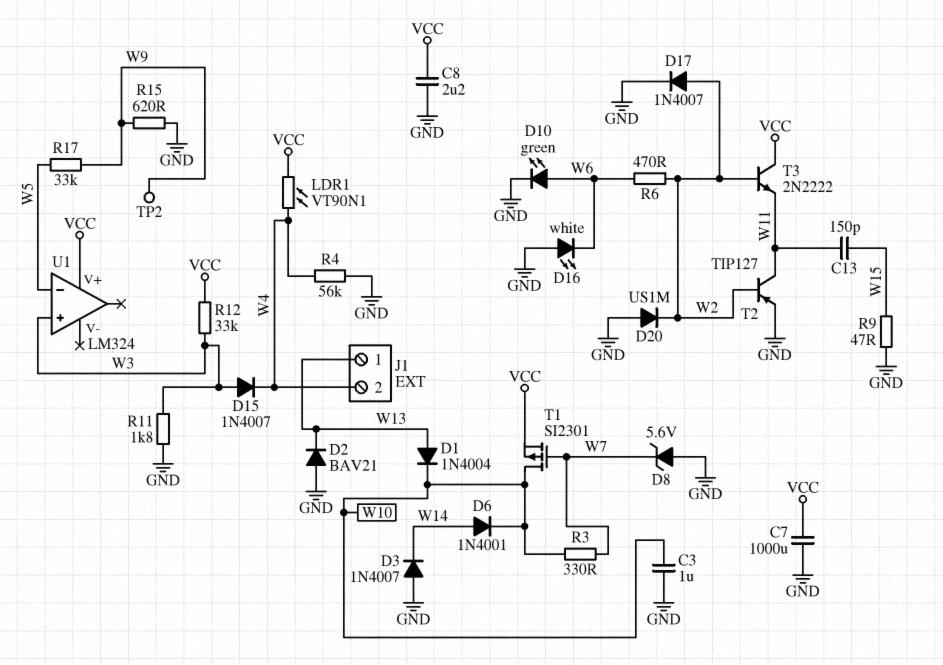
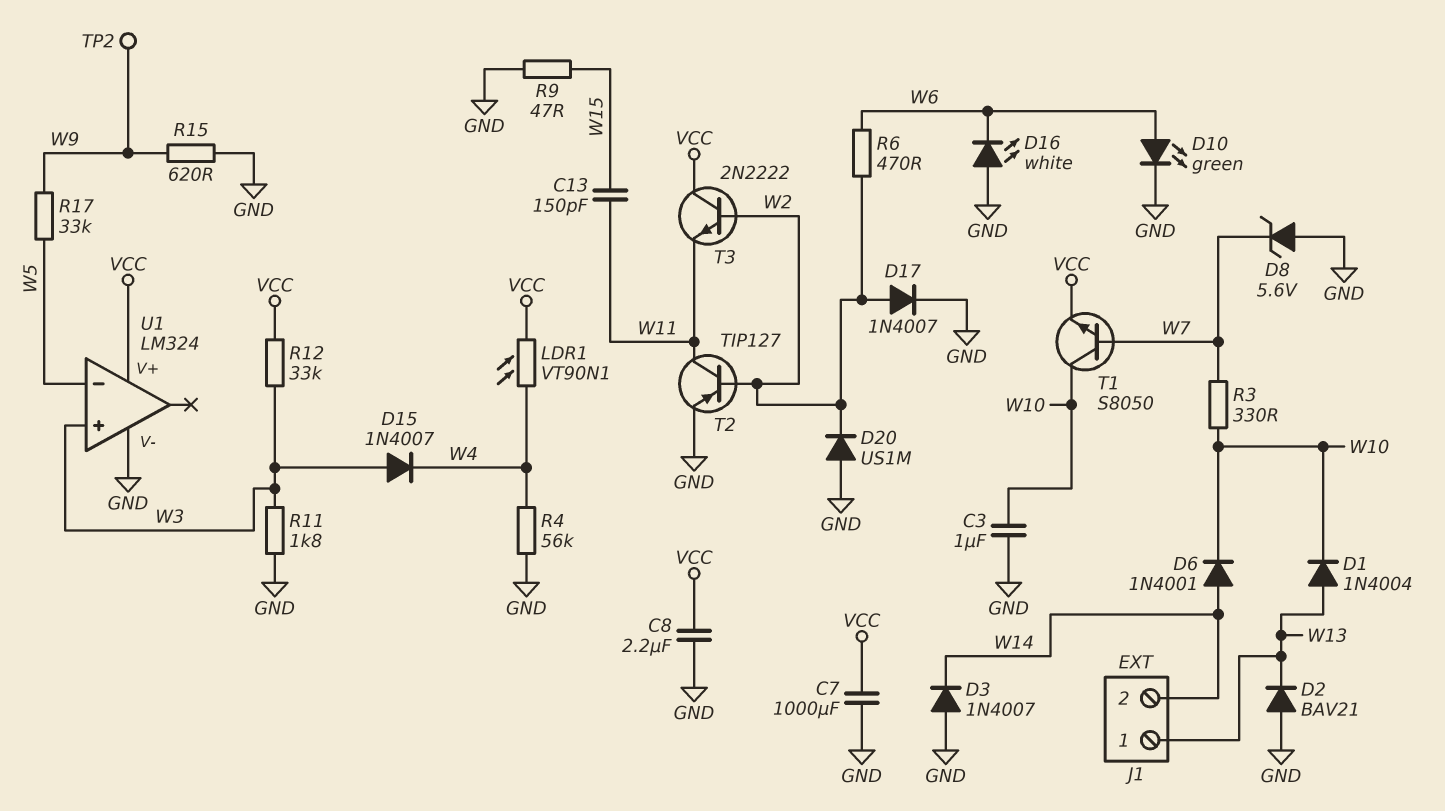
J1 pin 2: W4 -> W14
T1: PMOS SI2301 (G W7, D W10, S VCC) -> NPN S8050 (B W7, C W10, E VCC)
U1 pin V-: none -> GND

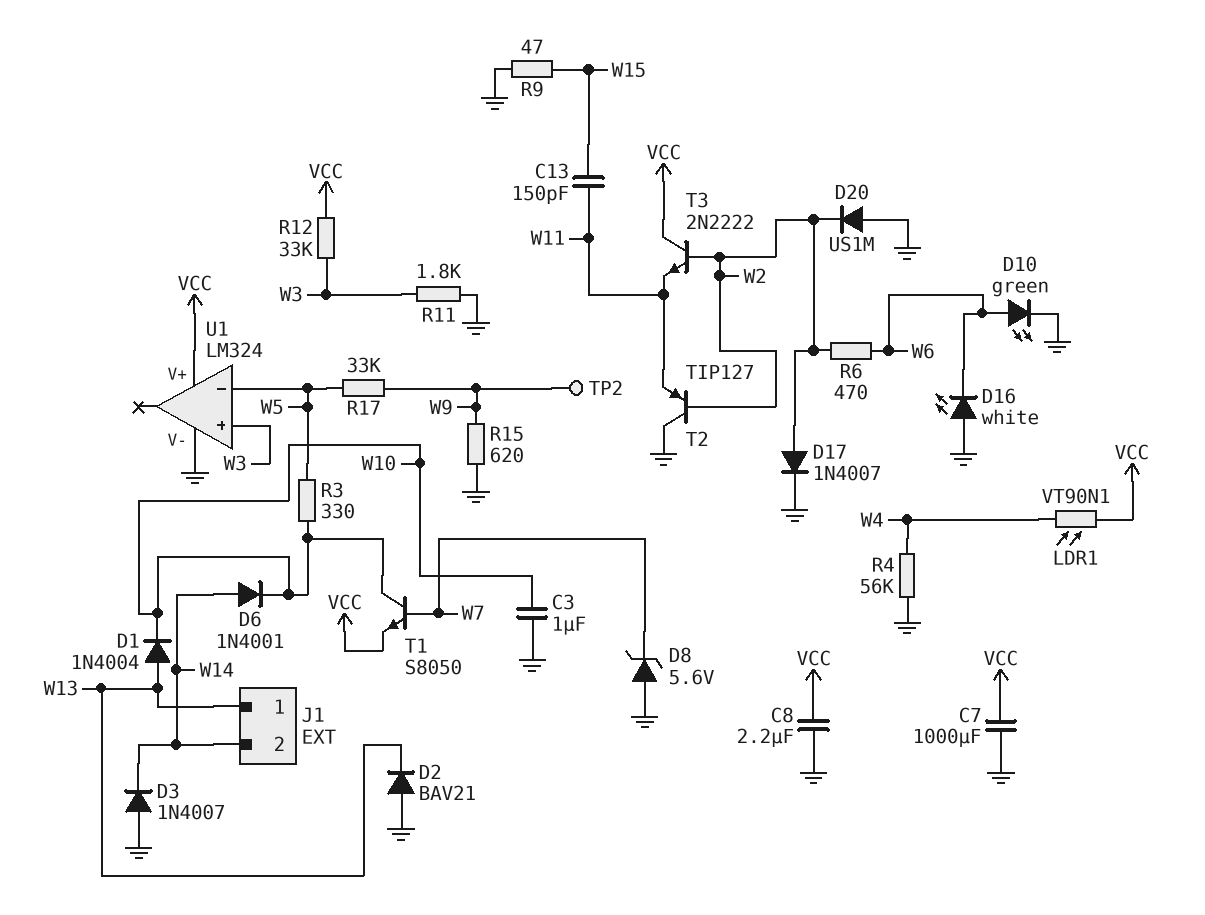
D15: diode 1N4007 (A W3, K W4) -> none
R3: 330 (W7, W10) -> 330 (W5, W10)
T2: PNP TIP127 (B W2, C W11, E GND) -> PNP TIP127 (B W2, C GND, E W11)

